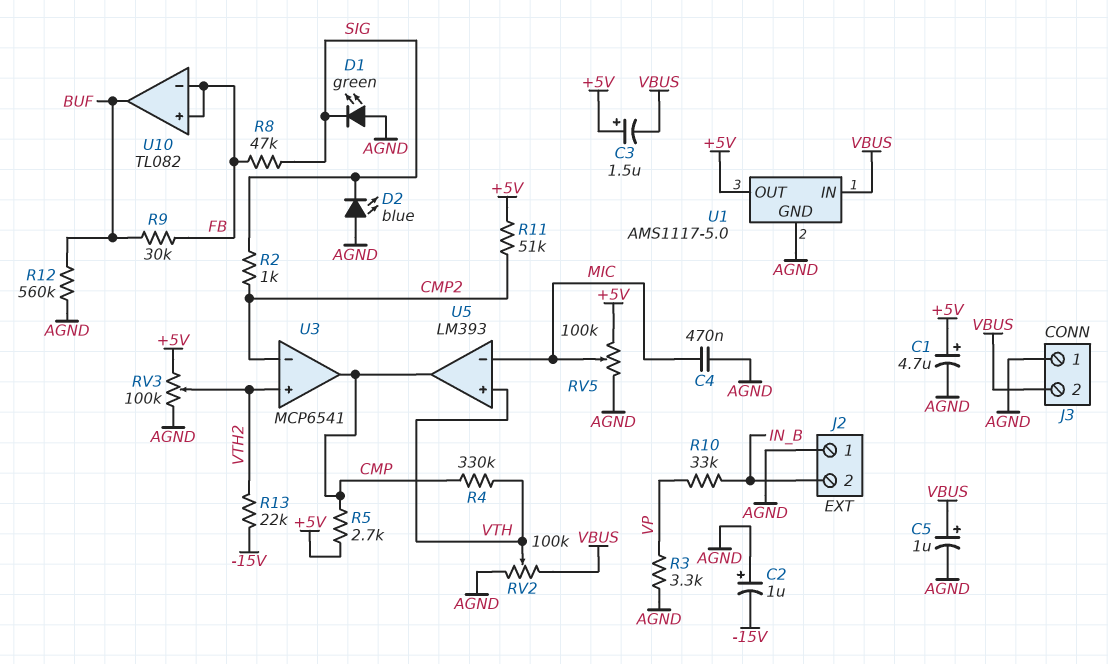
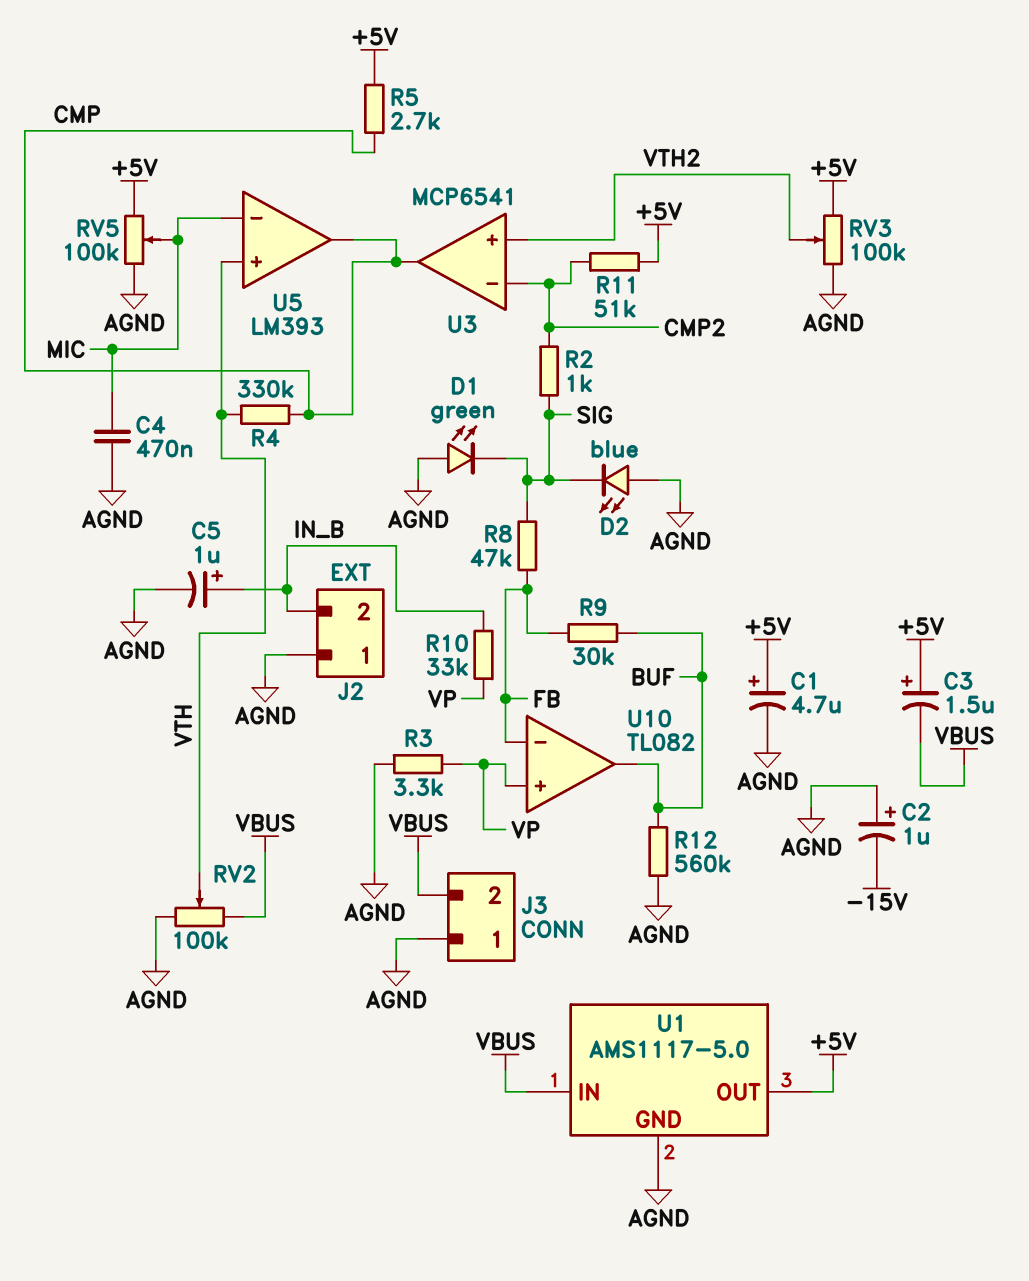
C5: 1uF (plus VBUS, minus AGND) -> 1uF (plus IN_B, minus AGND)
R13: 22k (-15V, VTH2) -> none
U10 pin in+: FB -> VP

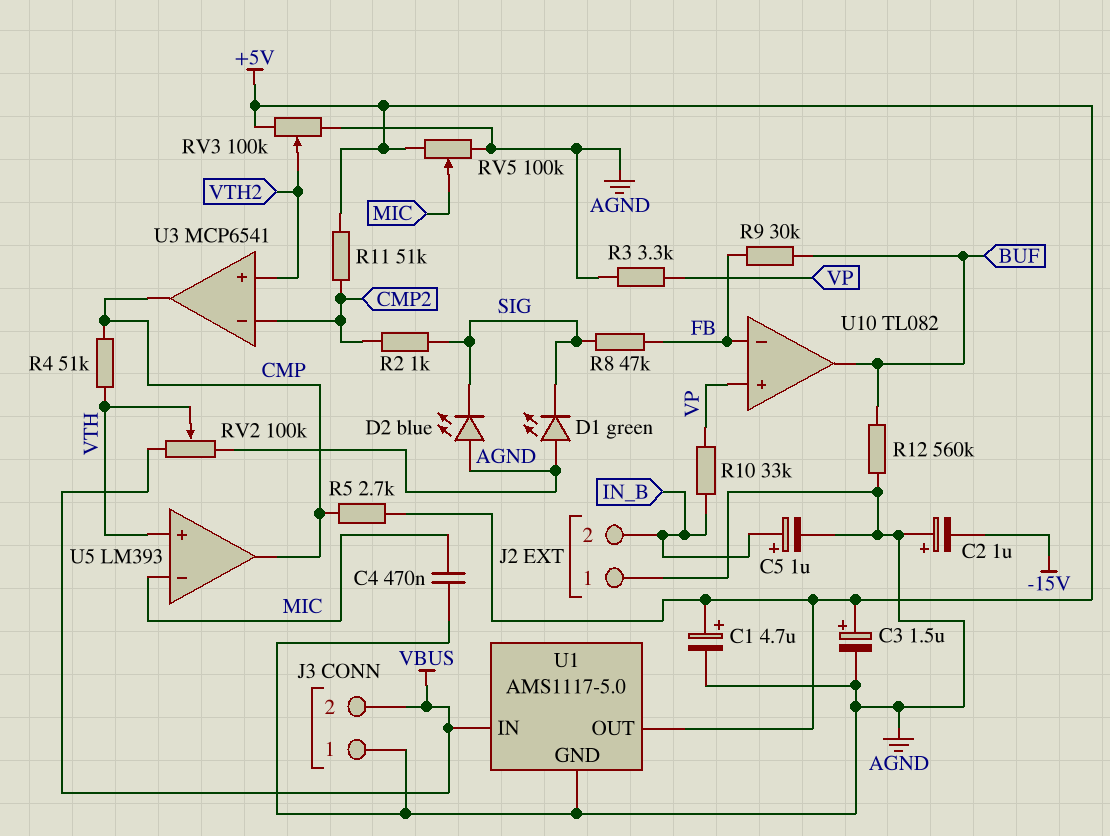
C3: 1.5uF (plus +5V, minus VBUS) -> 1.5uF (plus +5V, minus AGND)
R4: 330k (CMP, VTH) -> 51k (CMP, VTH)

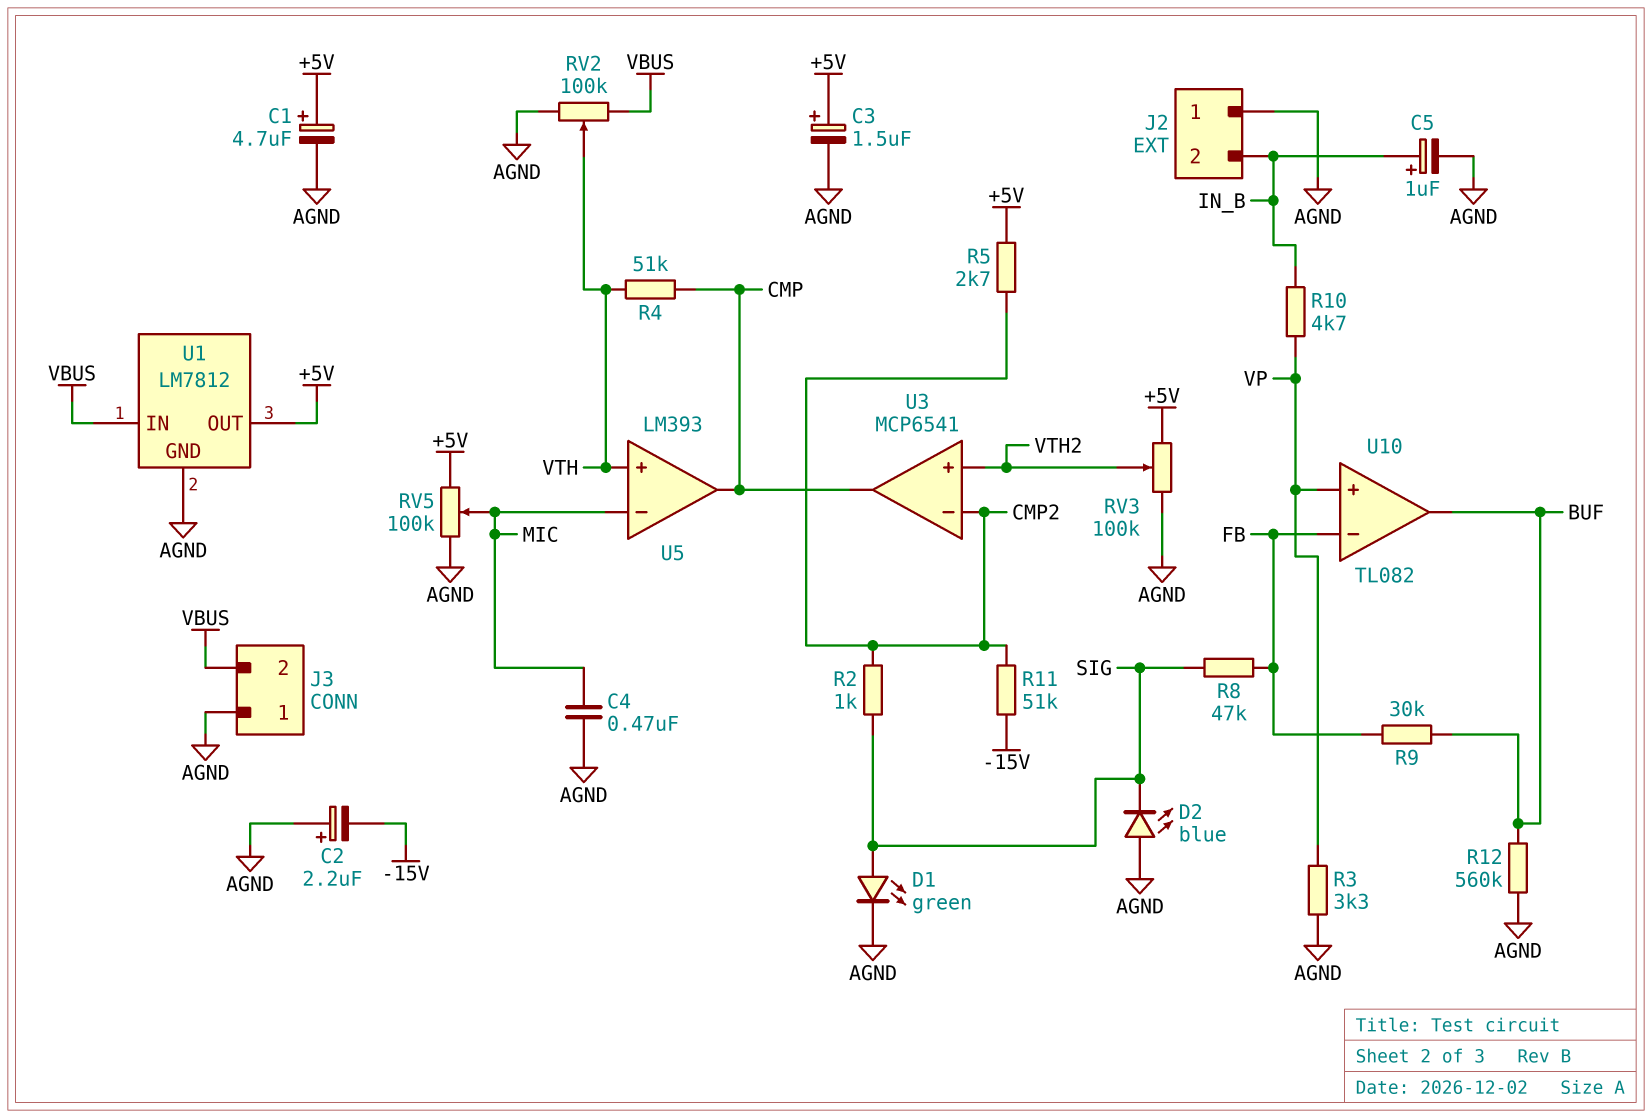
C2: 1uF (plus AGND, minus -15V) -> 2.2uF (plus AGND, minus -15V)
D1: LED green (A AGND, K SIG) -> LED green (A SIG, K AGND)
R5: 2.7k (+5V, CMP) -> 2.7k (+5V, CMP2)
R10: 33k (IN_B, VP) -> 4.7k (IN_B, VP)
R11: 51k (+5V, CMP2) -> 51k (-15V, CMP2)
U1: AMS1117-5.0 -> LM7812

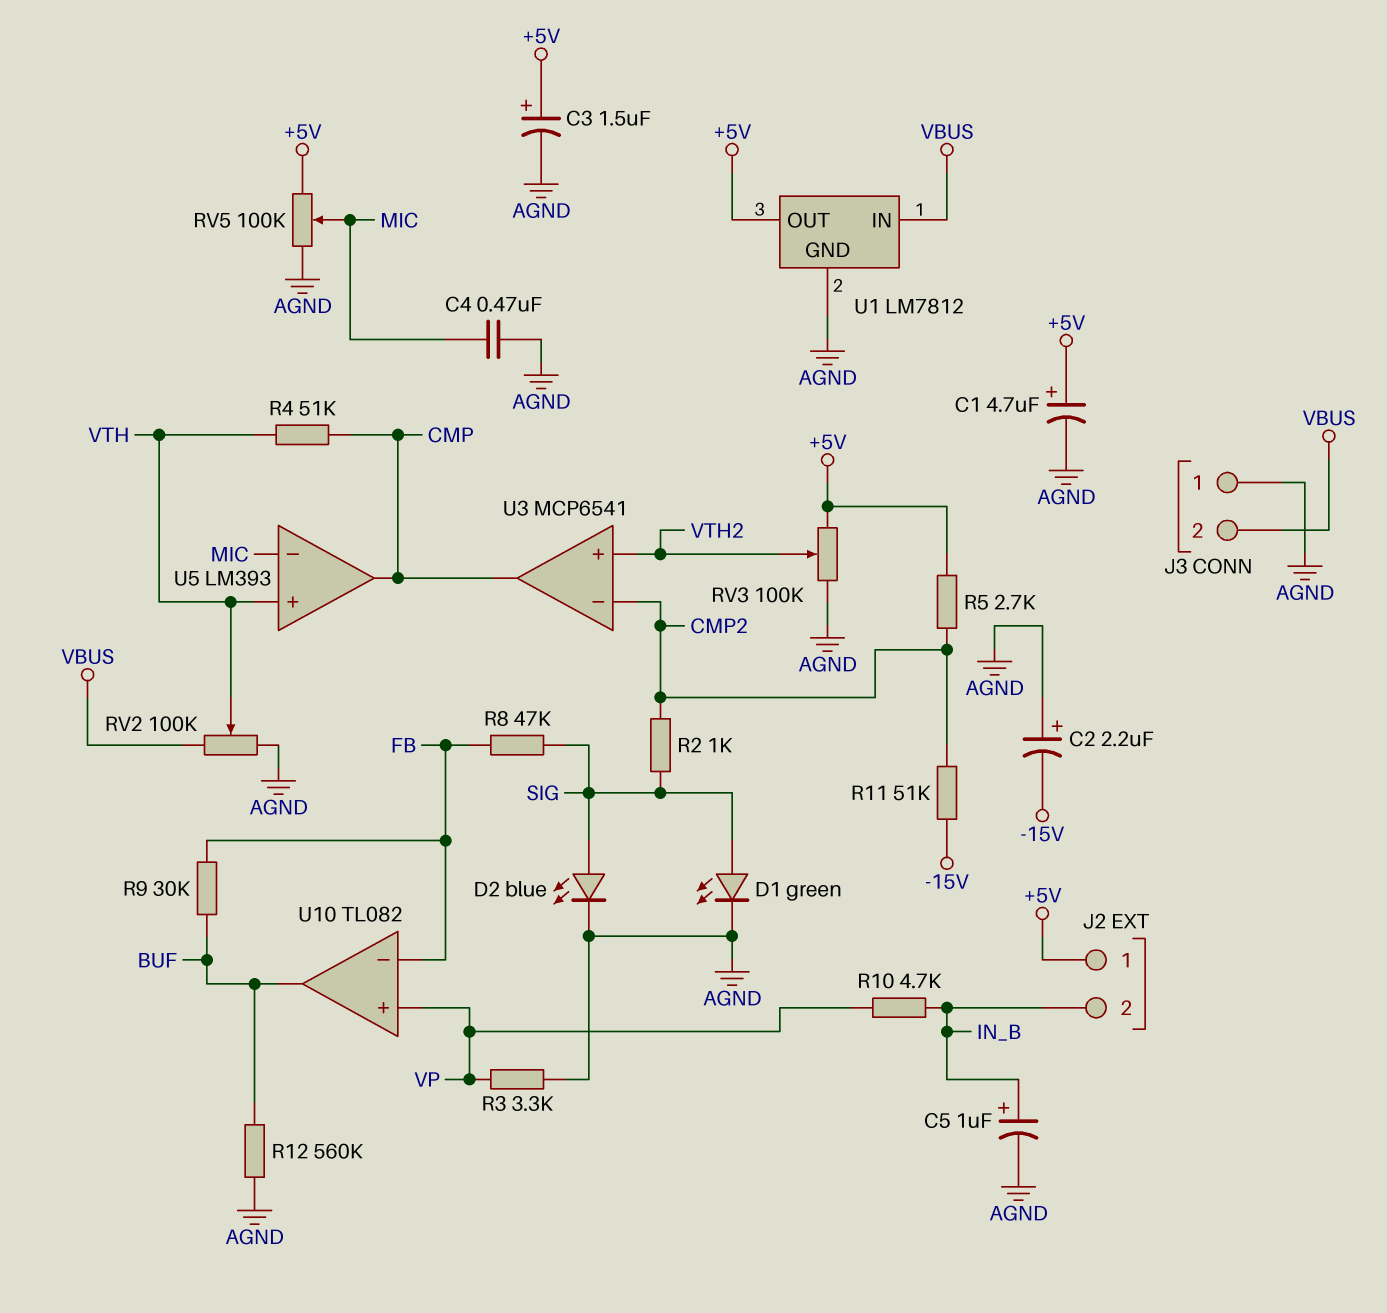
D2: LED blue (A AGND, K SIG) -> LED blue (A SIG, K AGND)
J2 pin 1: AGND -> +5V

